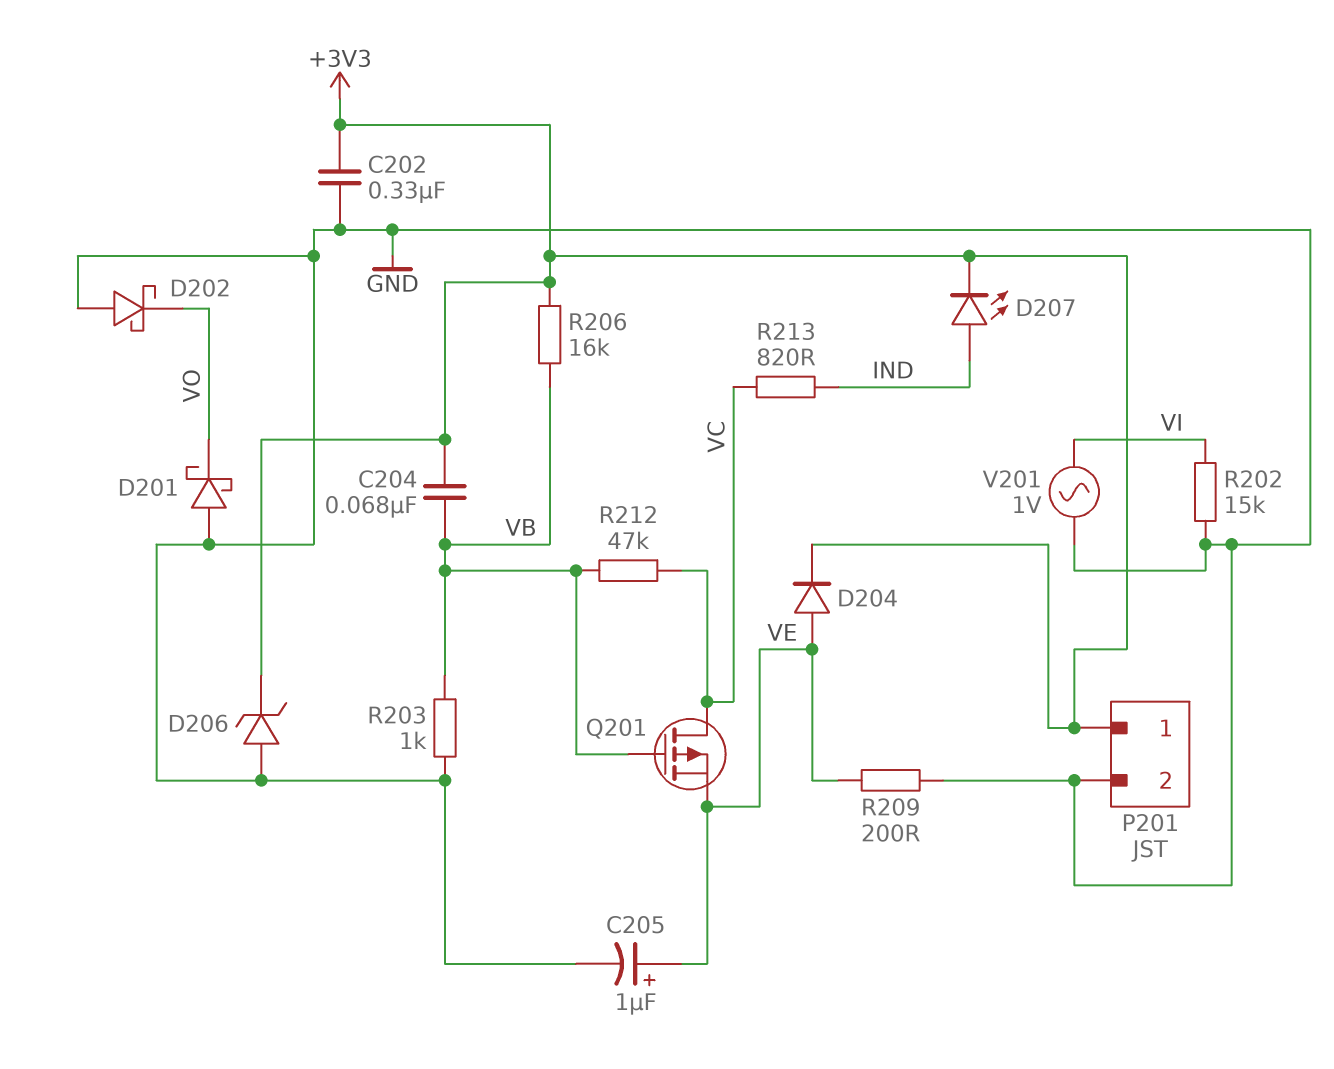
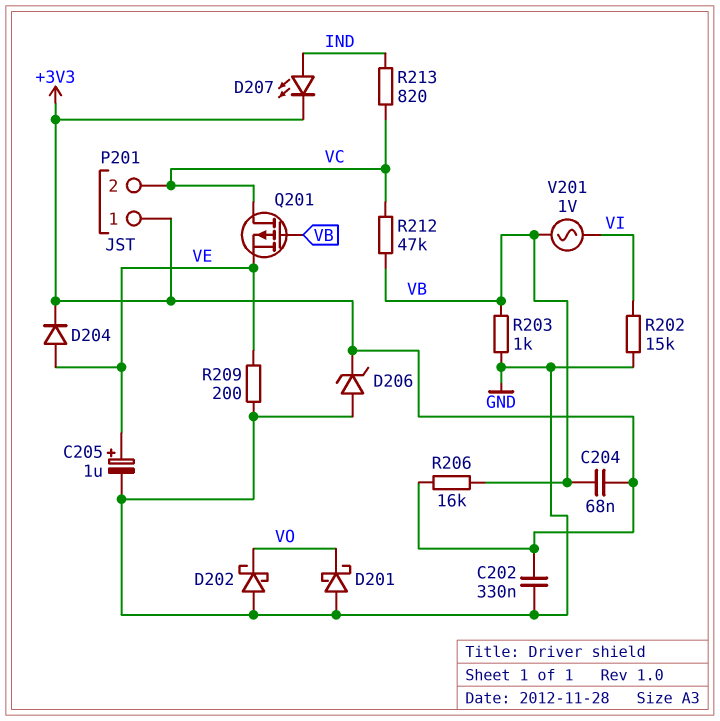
P201 pin 2: GND -> VC
V201: AC 1V (GND, VI) -> AC 1V (VB, VI)

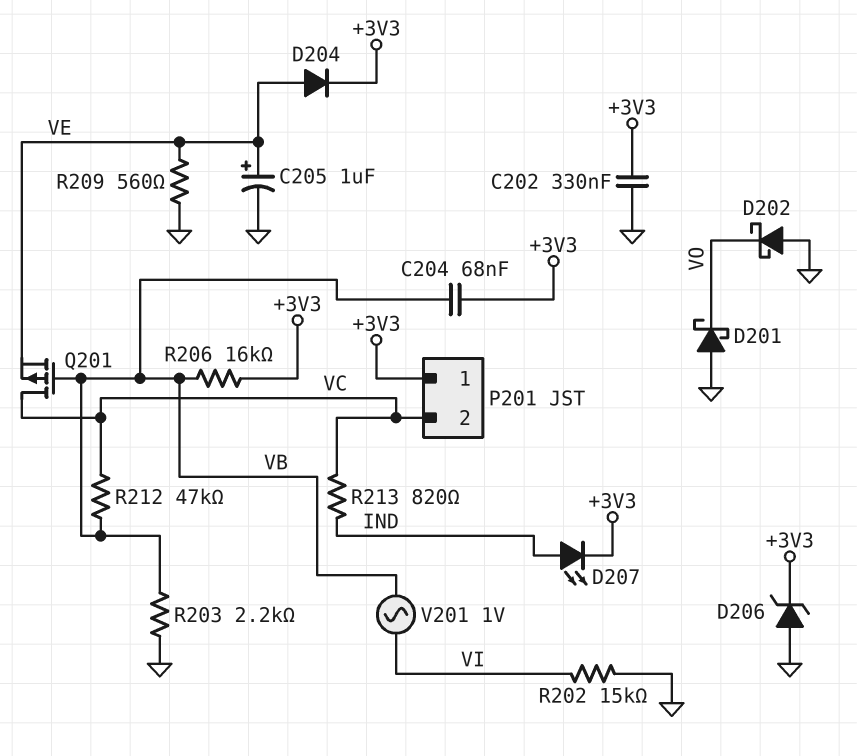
R203: 1k (GND, VB) -> 2.2k (GND, VB)
R209: 200 (GND, VE) -> 560 (GND, VE)

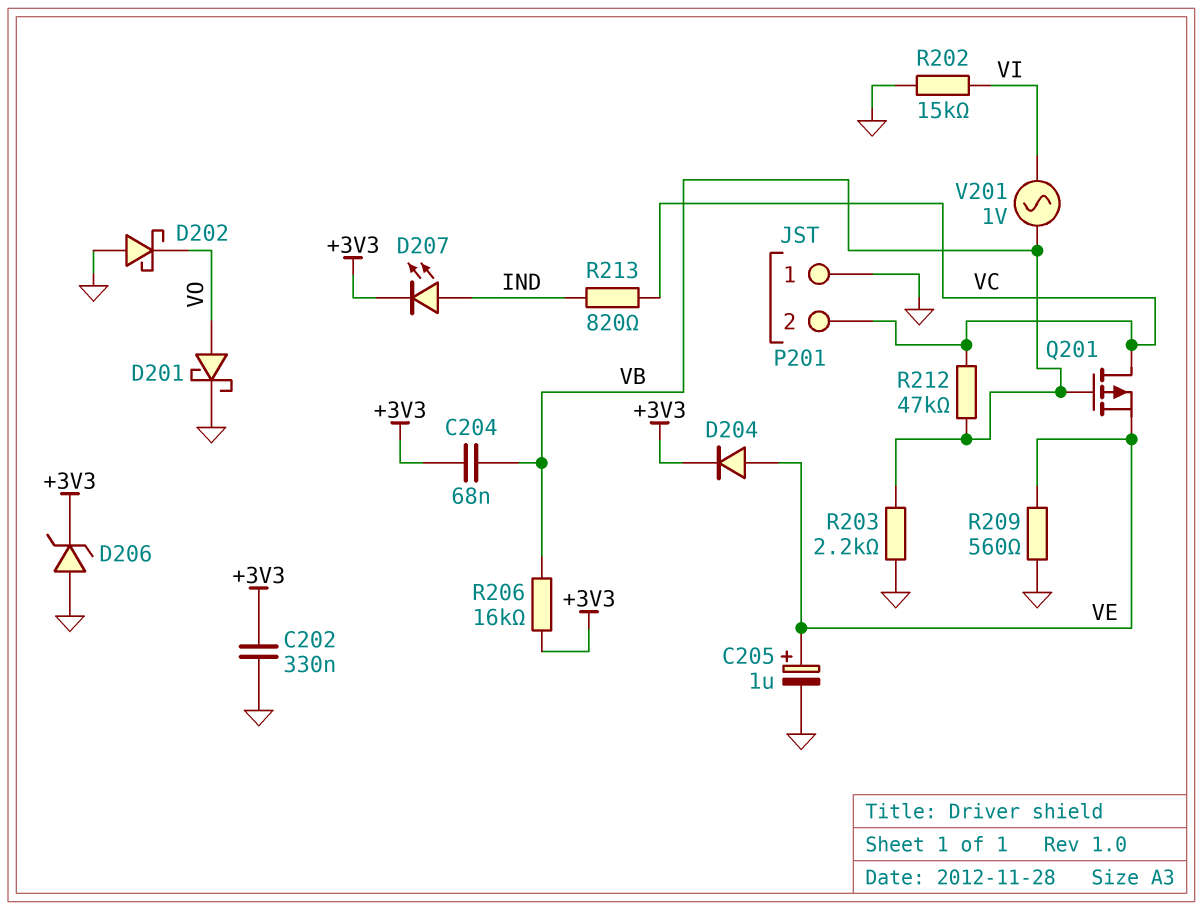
D201: schottky (A GND, K VO) -> schottky (A VO, K GND)
P201 pin 1: +3V3 -> GND

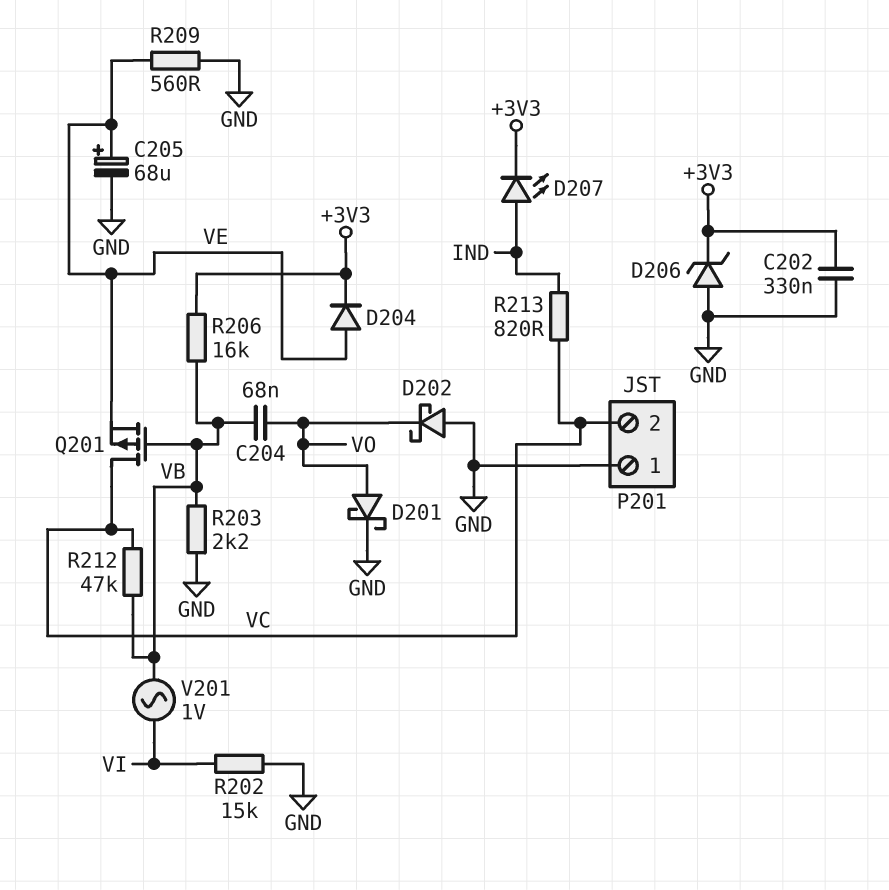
C204: 68nF (+3V3, VB) -> 68nF (VB, VO)
C205: 1uF (plus VE, minus GND) -> 68uF (plus VE, minus GND)

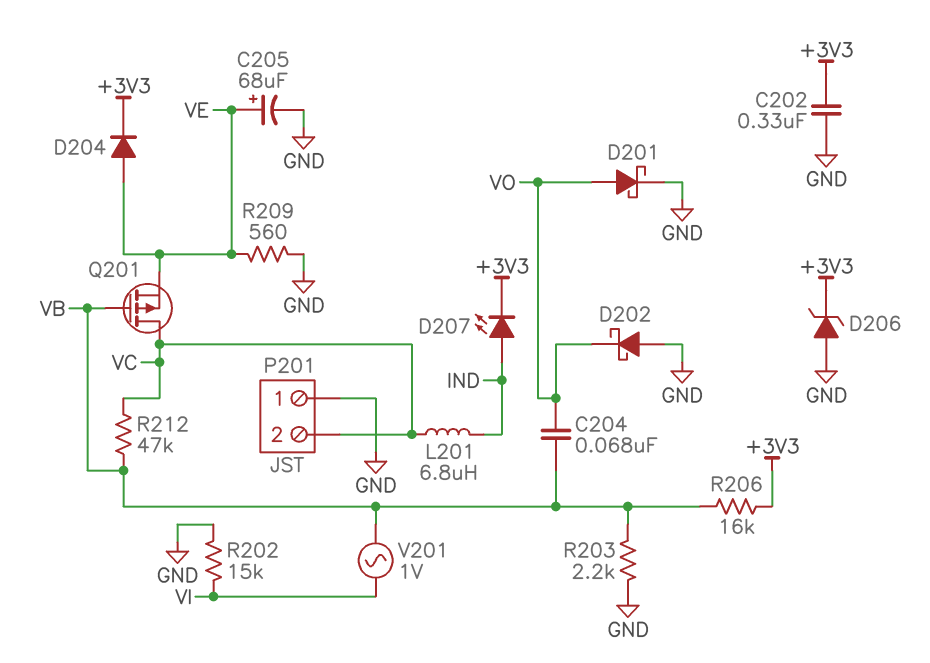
L201: none -> 6.8uH (IND, VC)
R213: 820 (IND, VC) -> none

